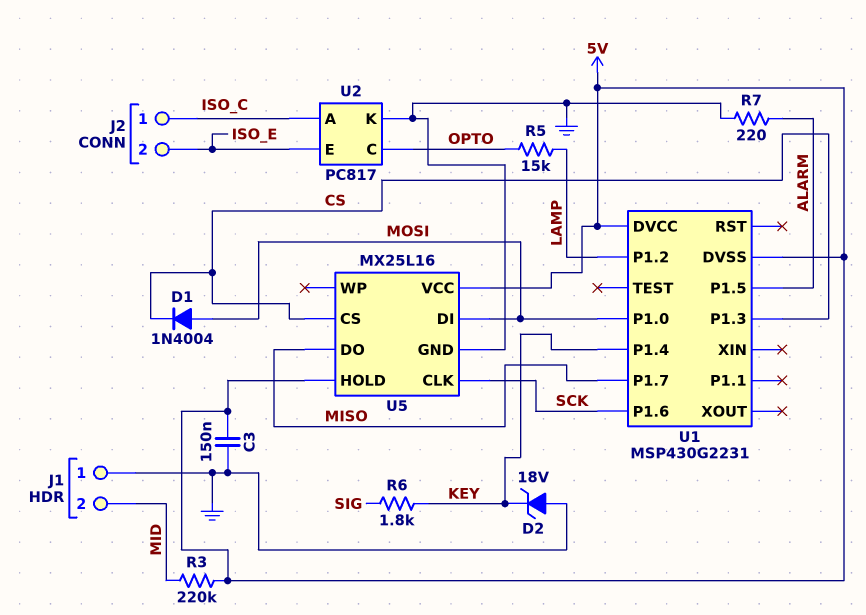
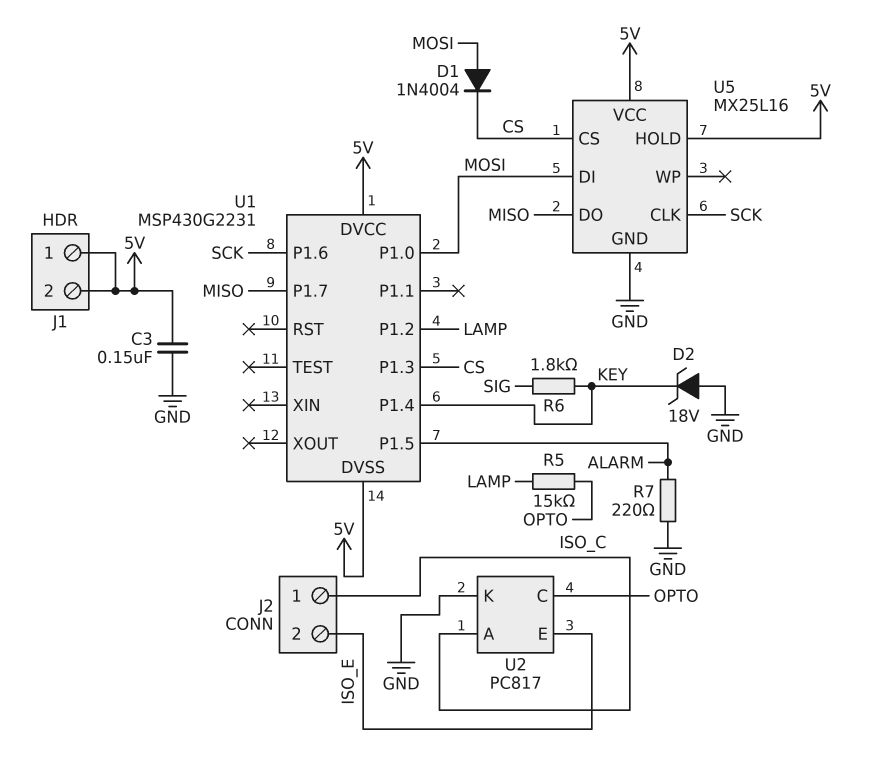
J1 pin 1: GND -> 5V
J1 pin 2: MID -> 5V
R3: 220k (5V, MID) -> none

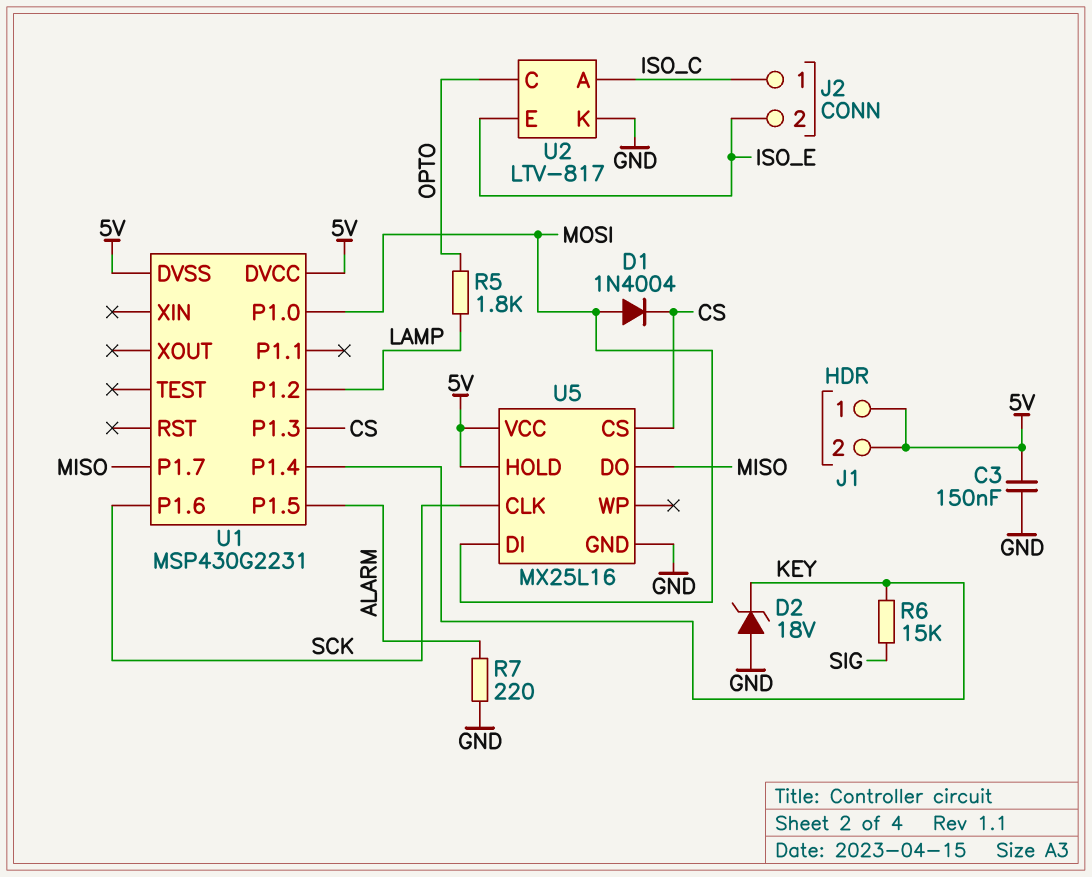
R5: 15k (LAMP, OPTO) -> 1.8k (LAMP, OPTO)
R6: 1.8k (KEY, SIG) -> 15k (KEY, SIG)
U2: PC817 -> LTV-817

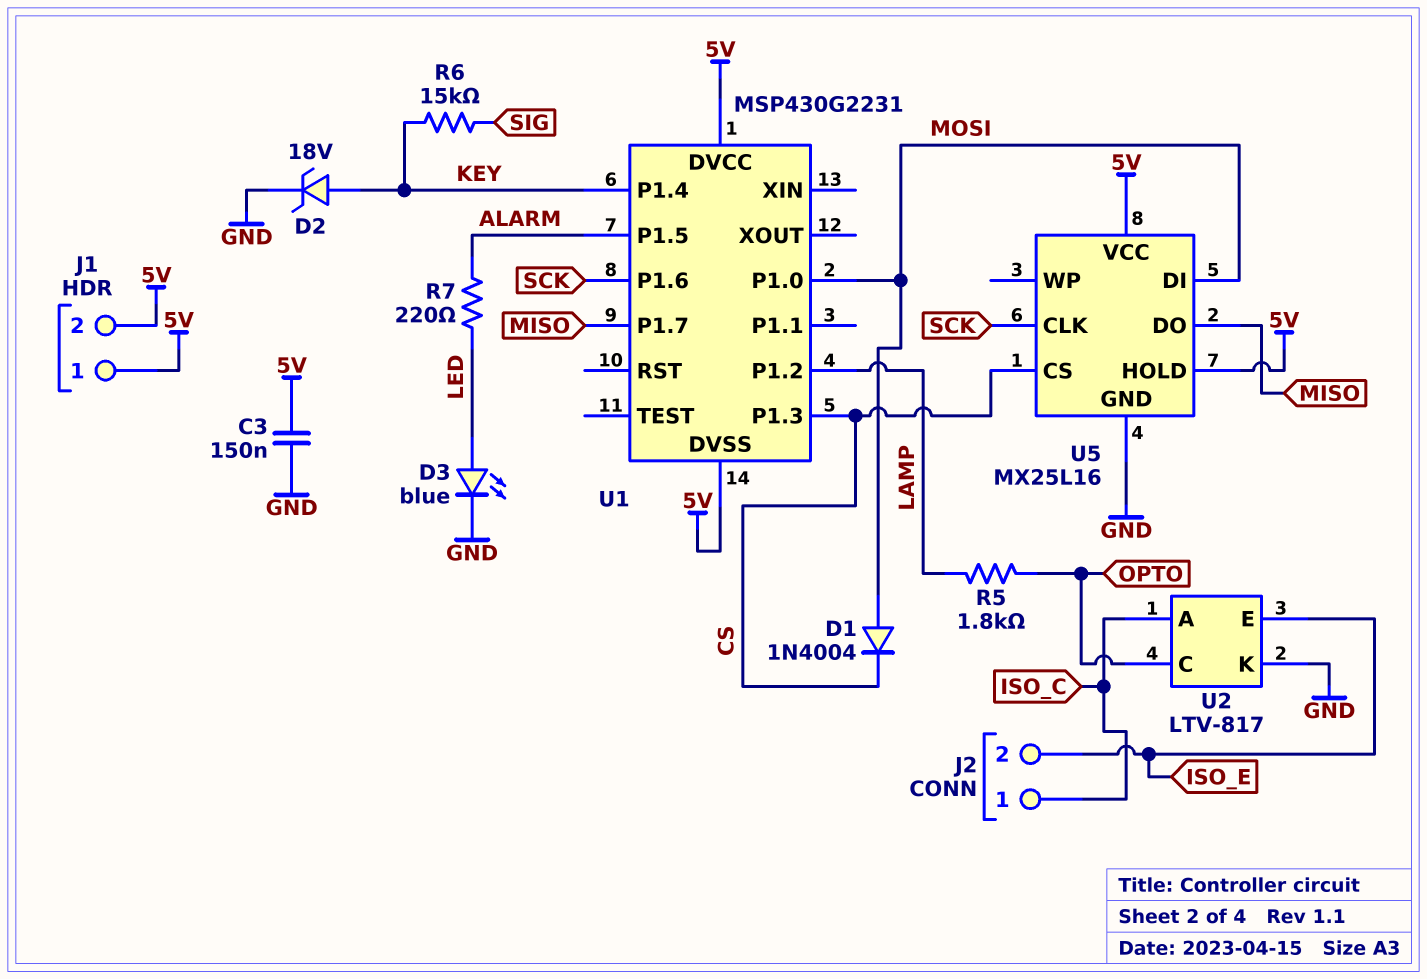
D2: zener 18V (A GND, K KEY) -> zener 18V (A KEY, K GND)
D3: none -> LED blue (A LED, K GND)
R7: 220 (ALARM, GND) -> 220 (ALARM, LED)

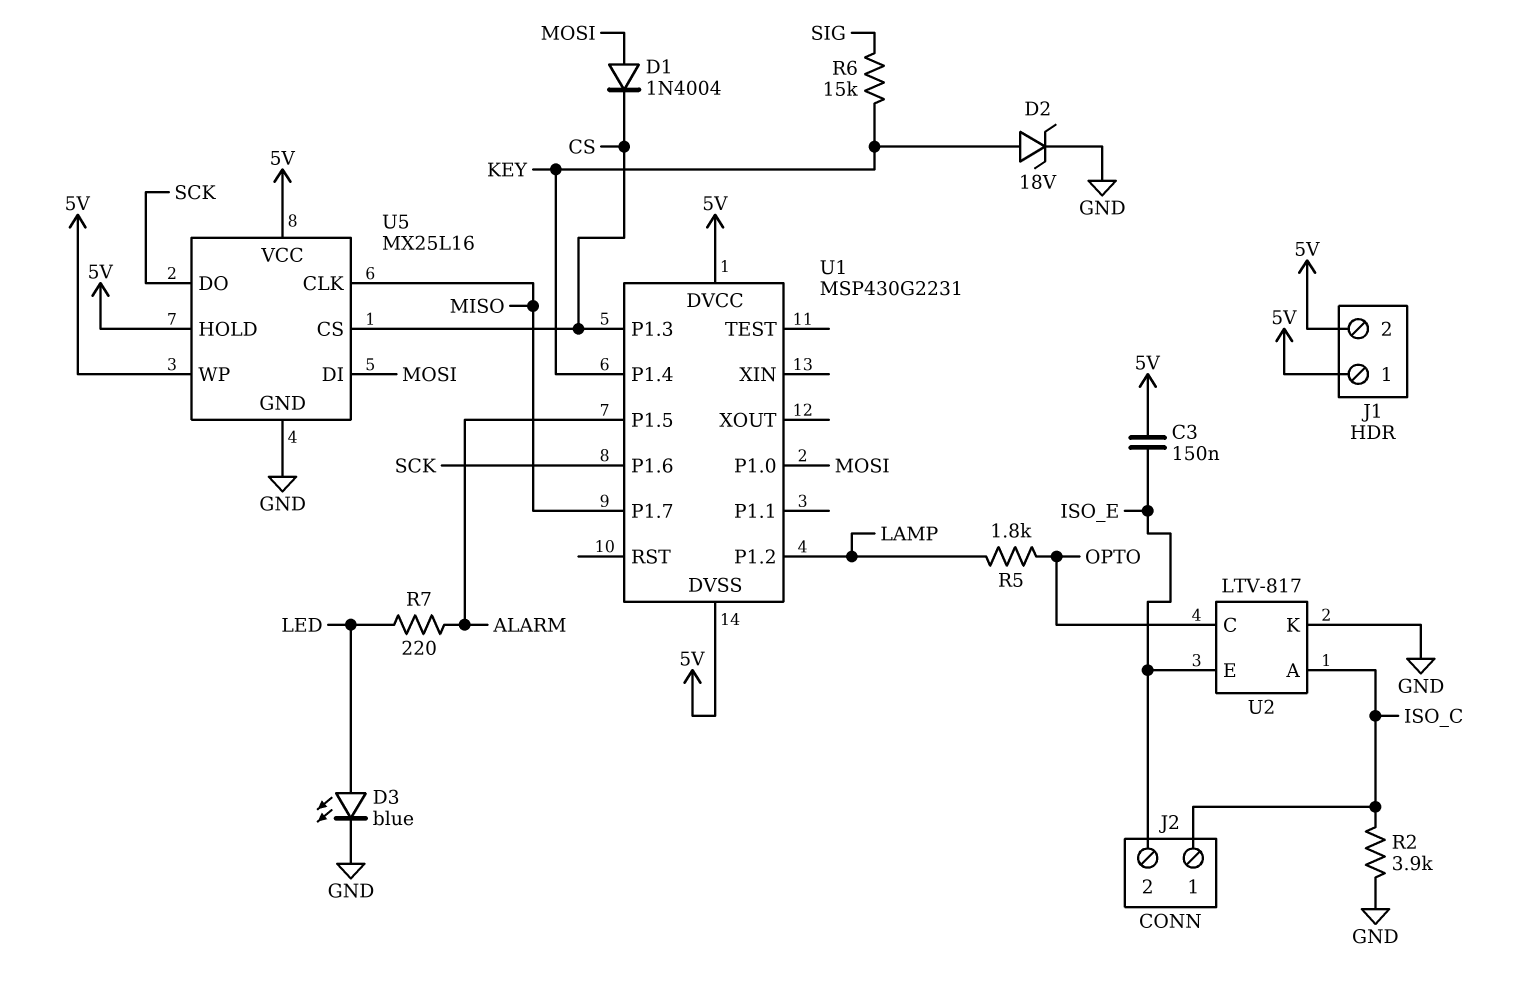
C3: 150nF (5V, GND) -> 150nF (5V, ISO_E)
R2: none -> 3.9k (GND, ISO_C)
U5 pin CLK: SCK -> MISO
U5 pin DO: MISO -> SCK
U5 pin WP: none -> 5V

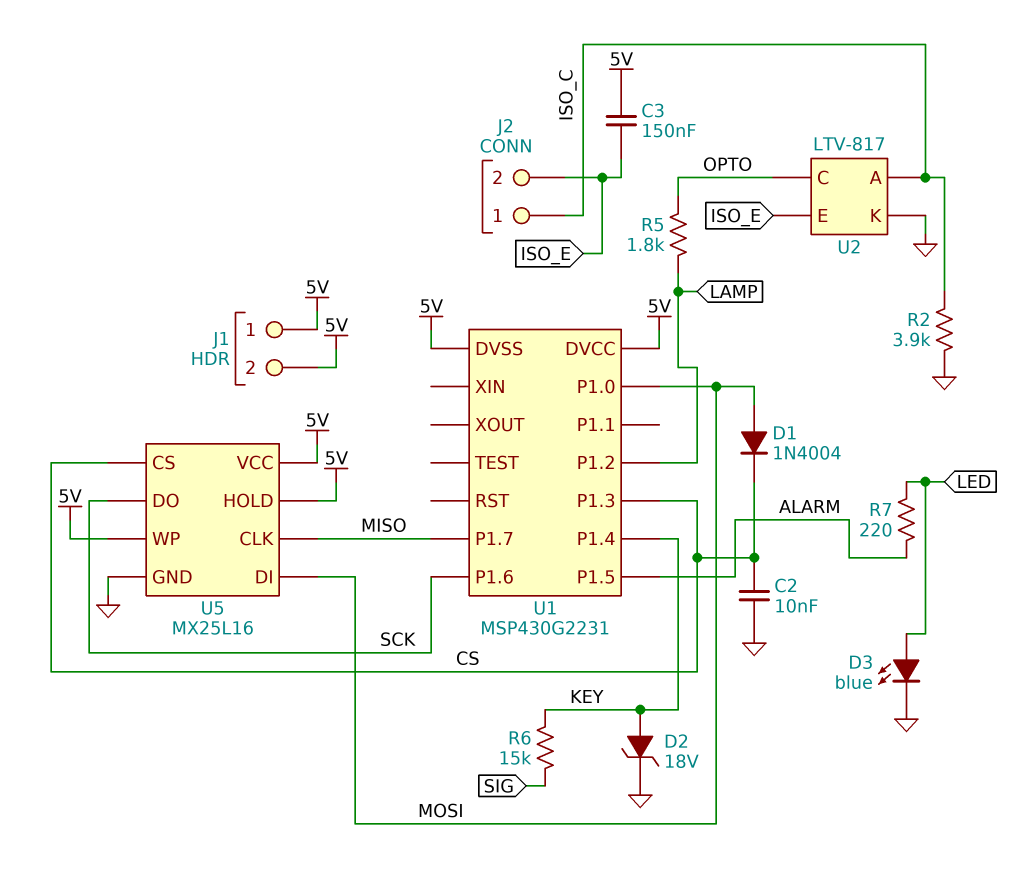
C2: none -> 10nF (CS, GND)

